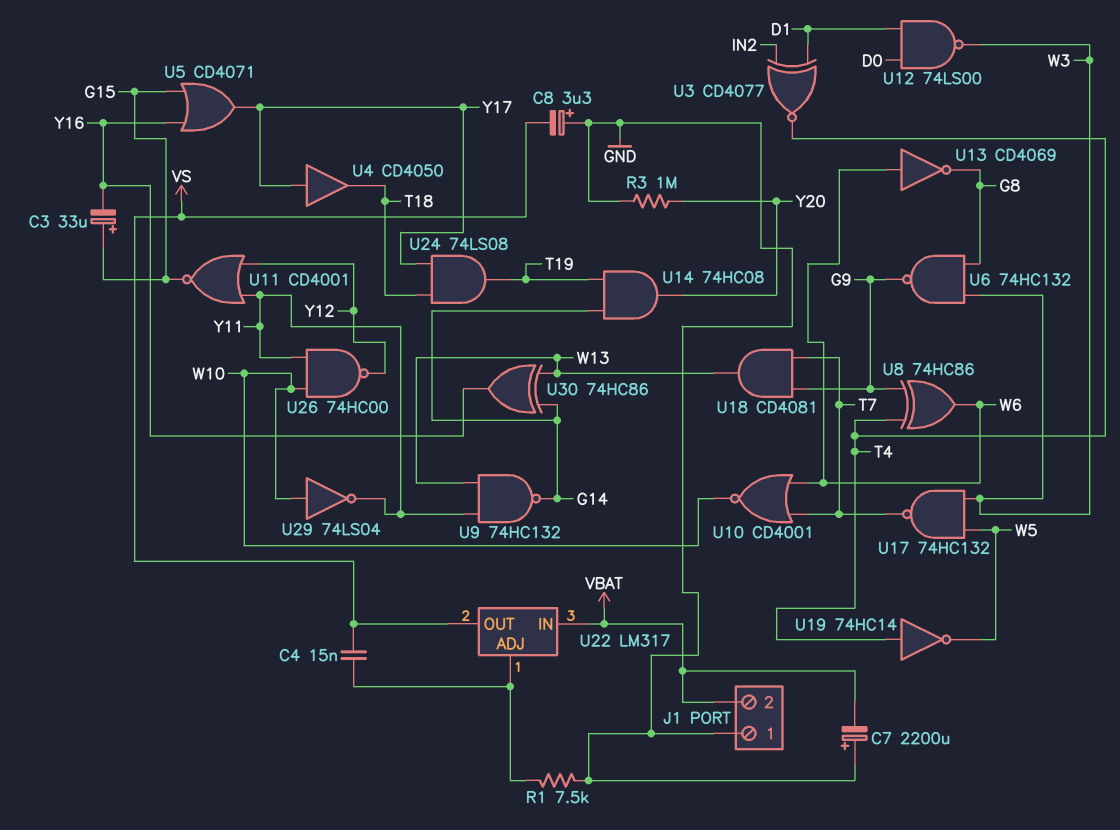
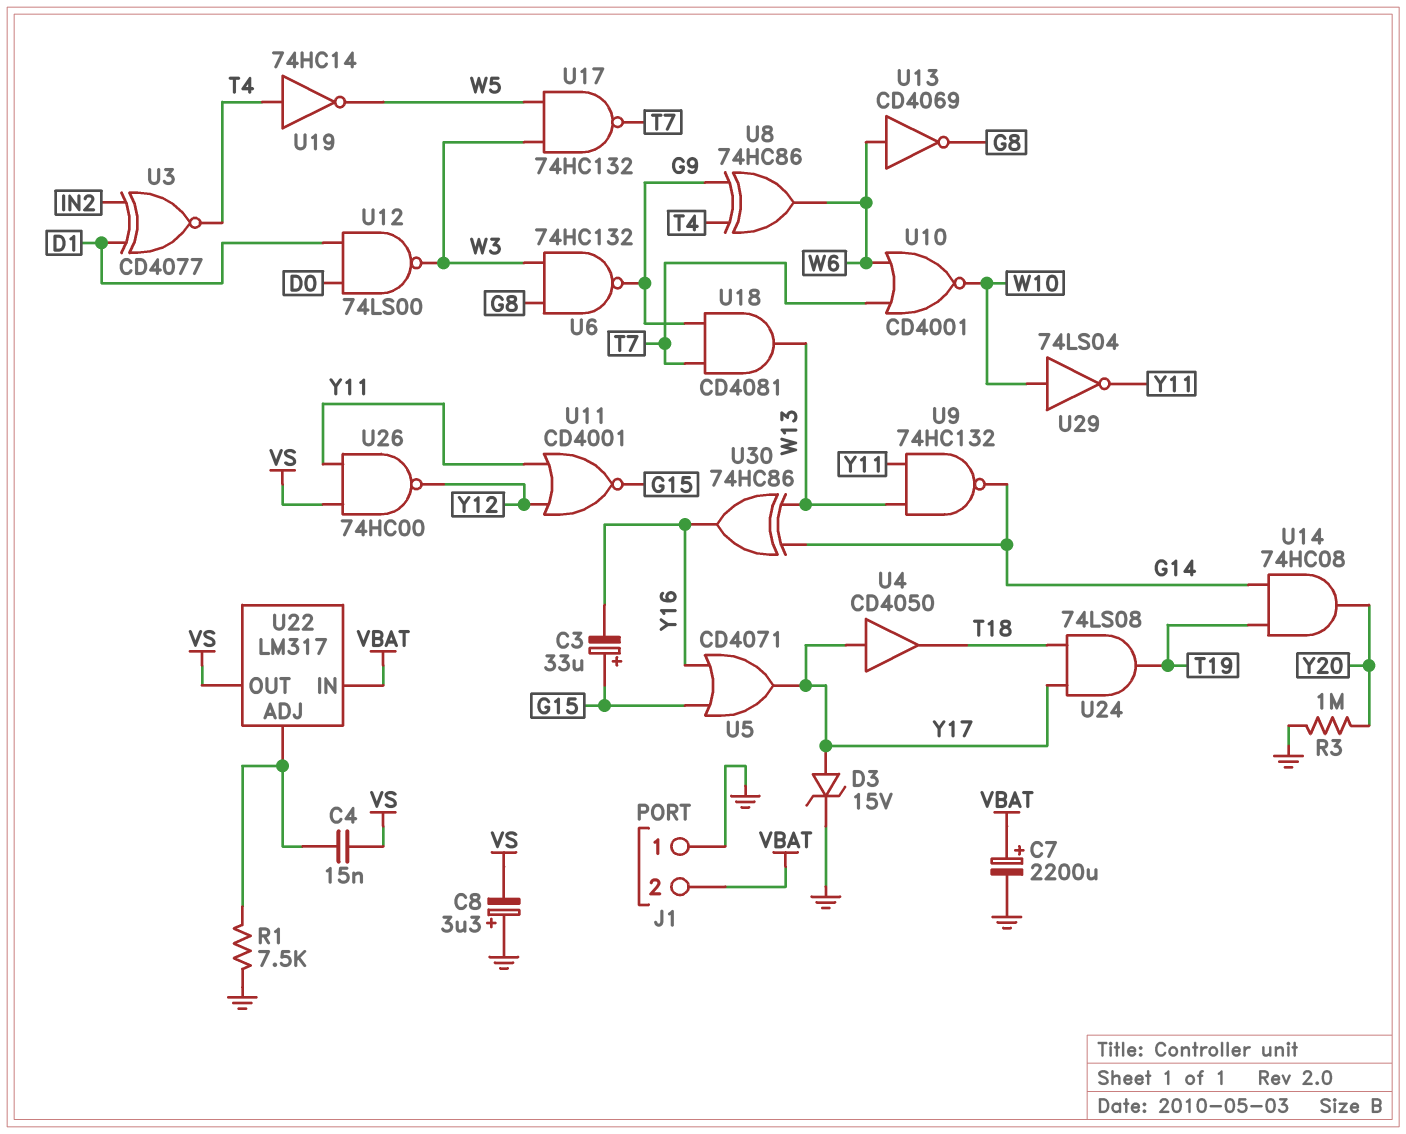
C7: 2200uF (plus GND, minus VBAT) -> 2200uF (plus VBAT, minus GND)
D3: none -> zener 15V (A Y17, K GND)
U26: NAND 74HC00 (in W10, in Y11, out Y12) -> NAND 74HC00 (in VS, in Y11, out Y12)

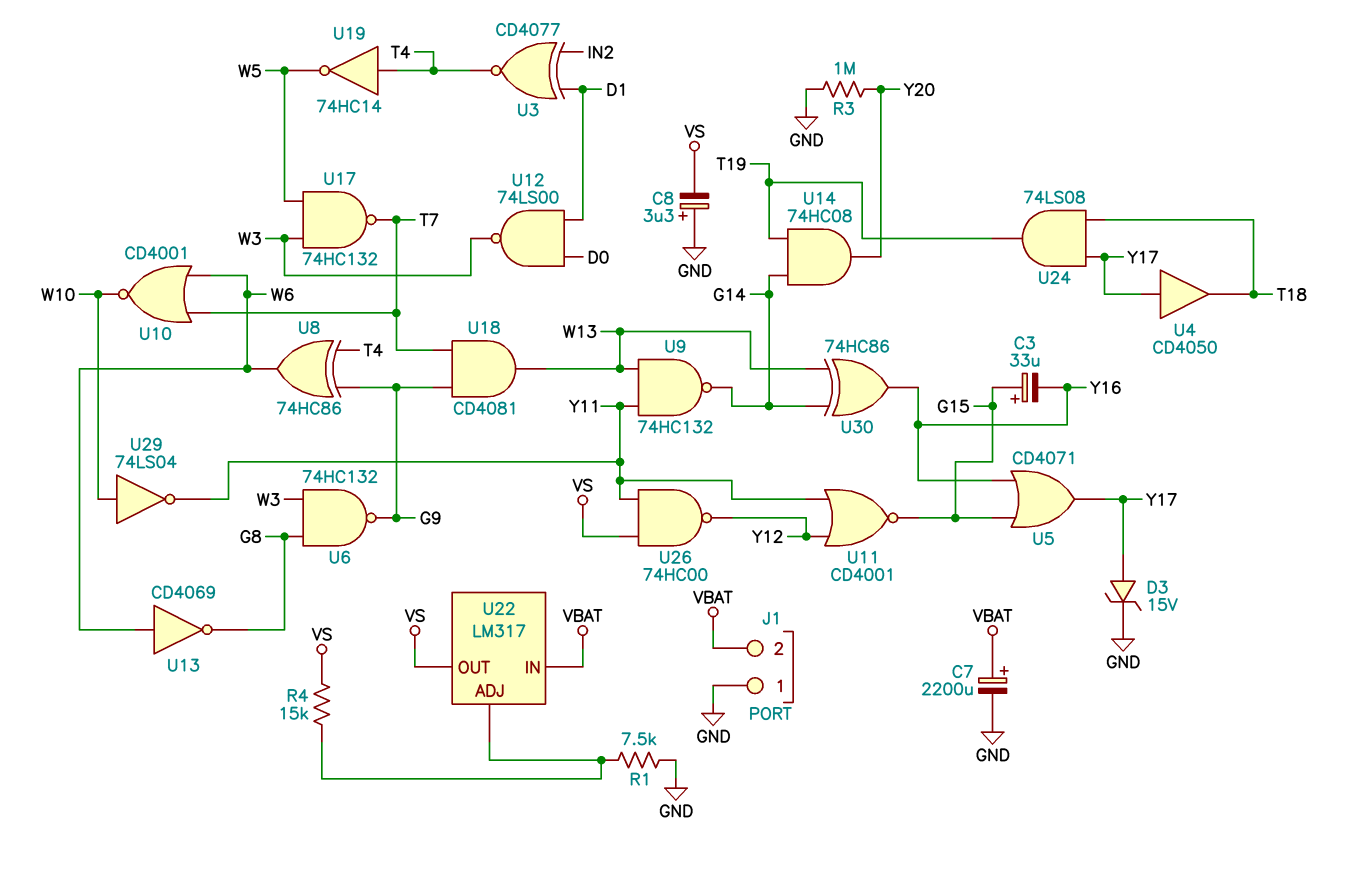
C4: 15nF (U22/ADJ, VS) -> none
R4: none -> 15k (U22/ADJ, VS)

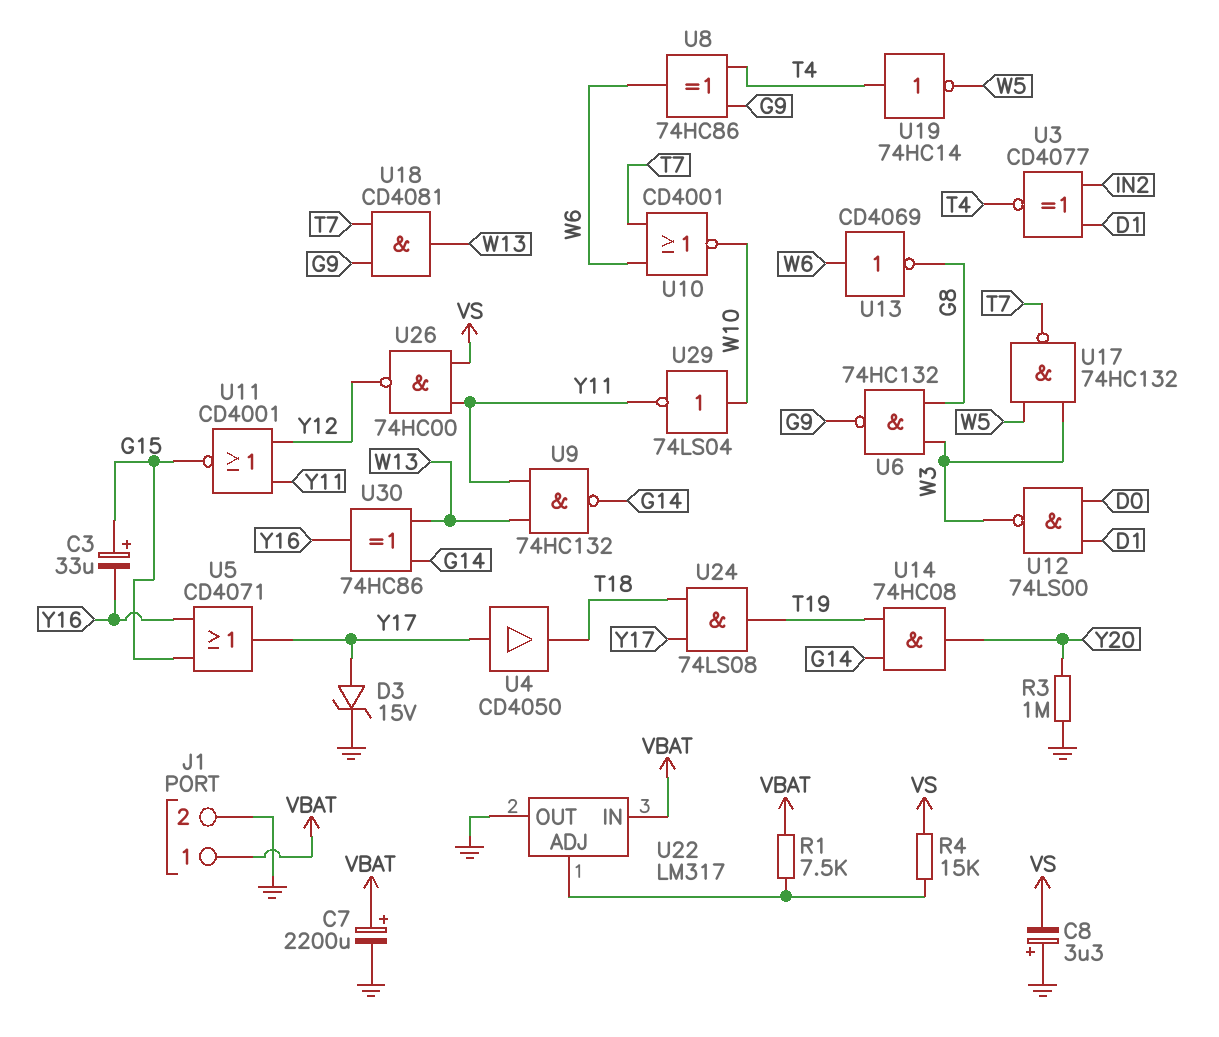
J1 pin 1: GND -> VBAT
J1 pin 2: VBAT -> GND
R1: 7.5k (GND, U22/ADJ) -> 7.5k (U22/ADJ, VBAT)
U22 pin OUT: VS -> GND

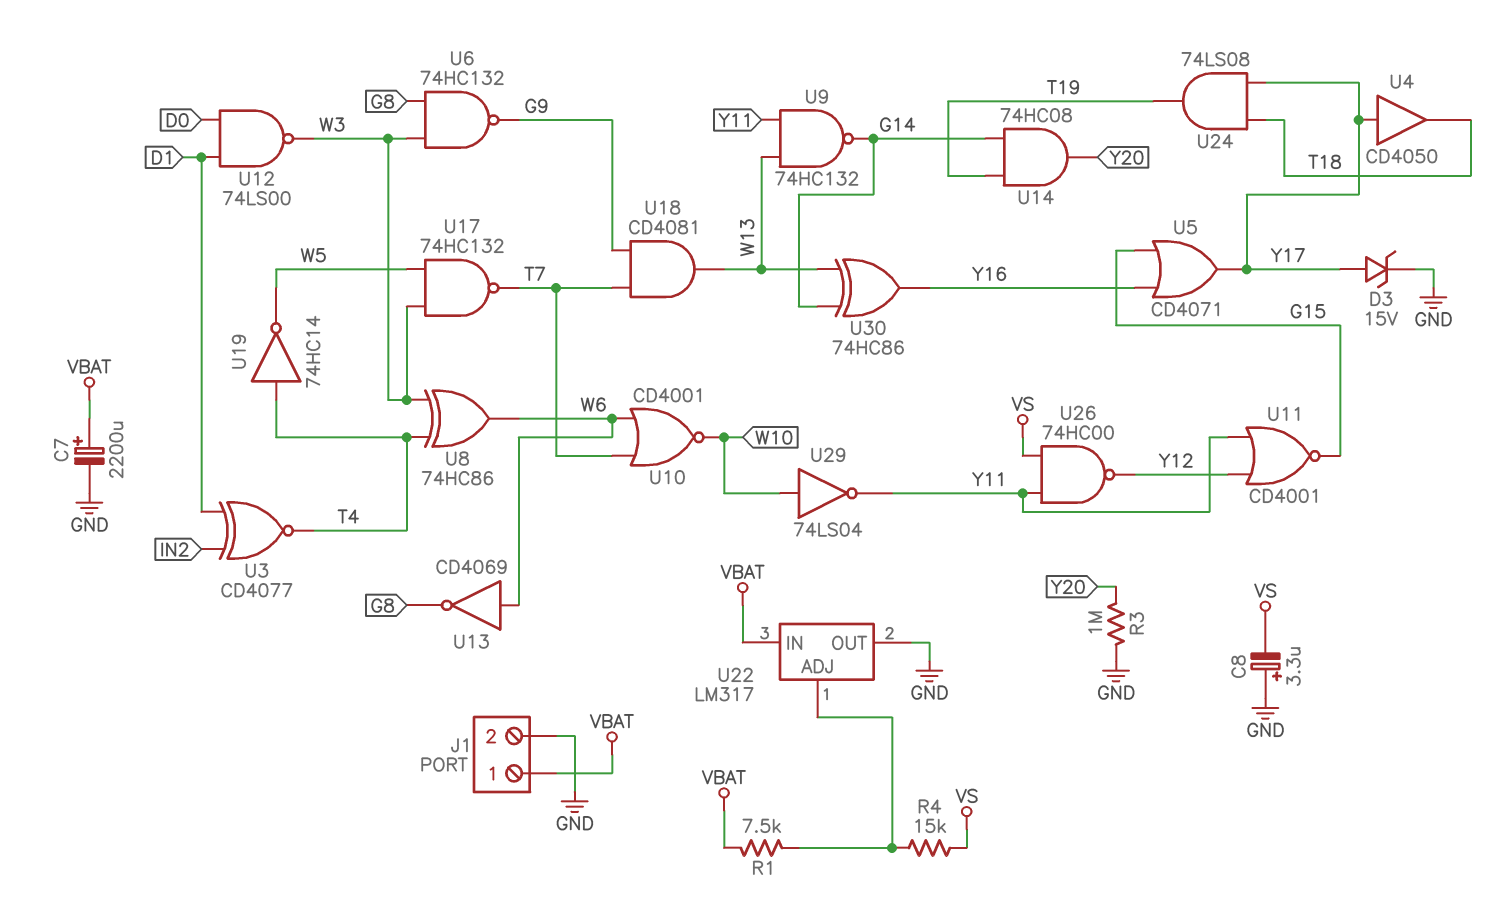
C3: 33uF (plus G15, minus Y16) -> none
U8: XOR 74HC86 (in G9, in T4, out W6) -> XOR 74HC86 (in T4, in W3, out W6)

